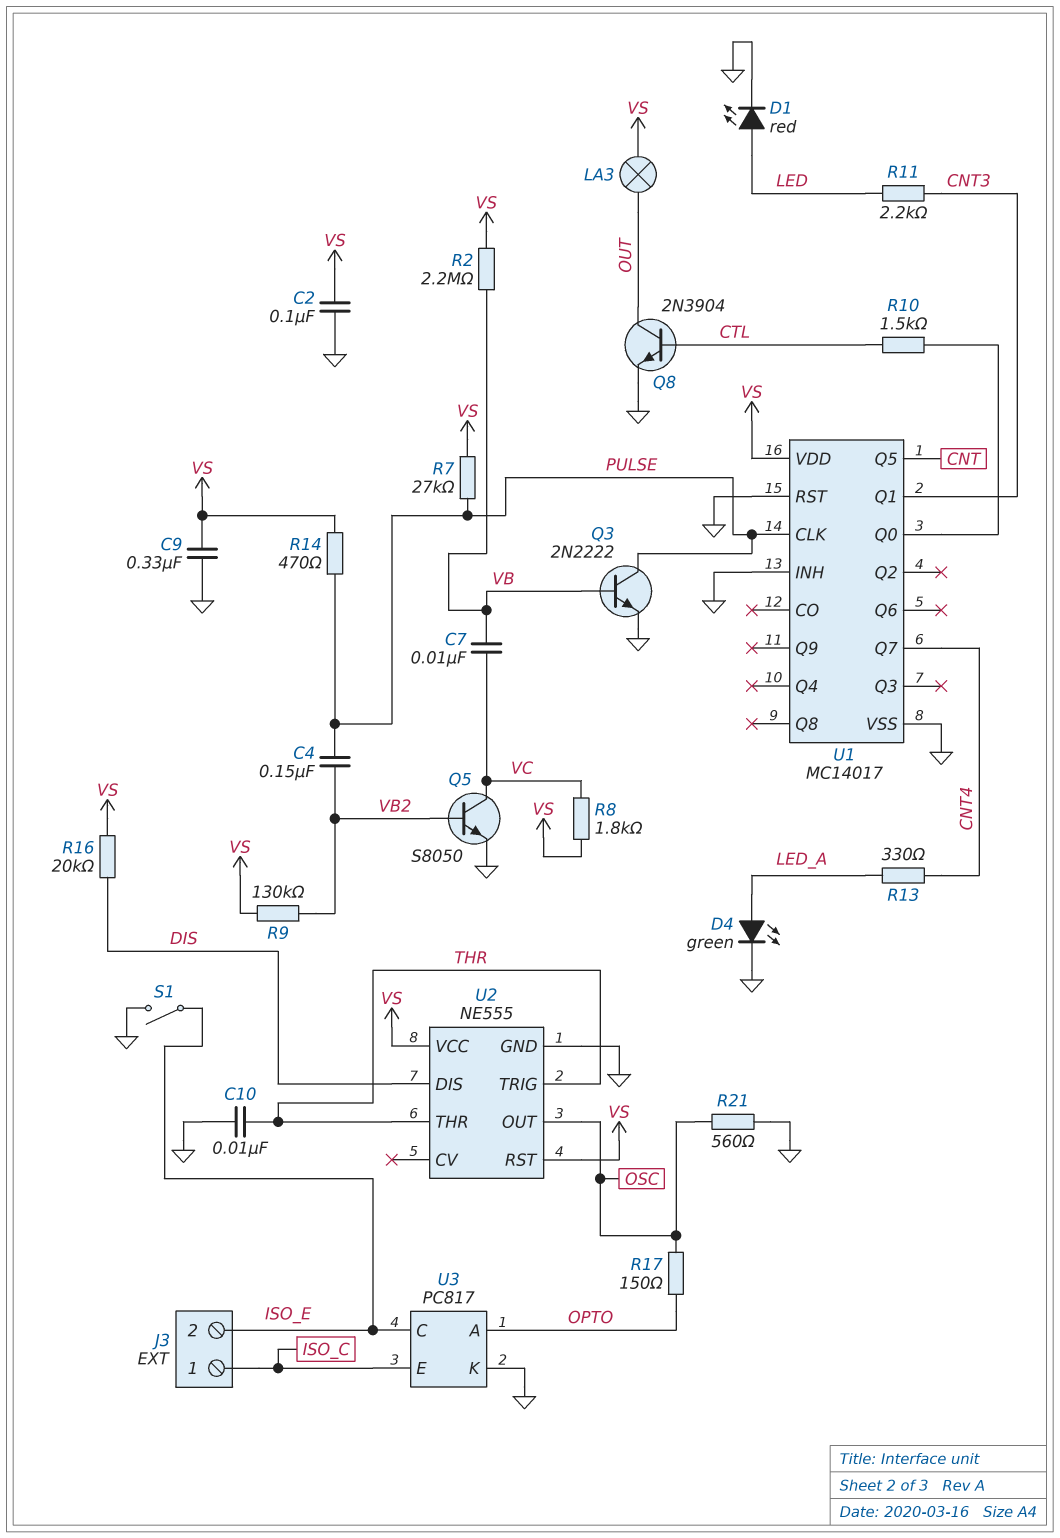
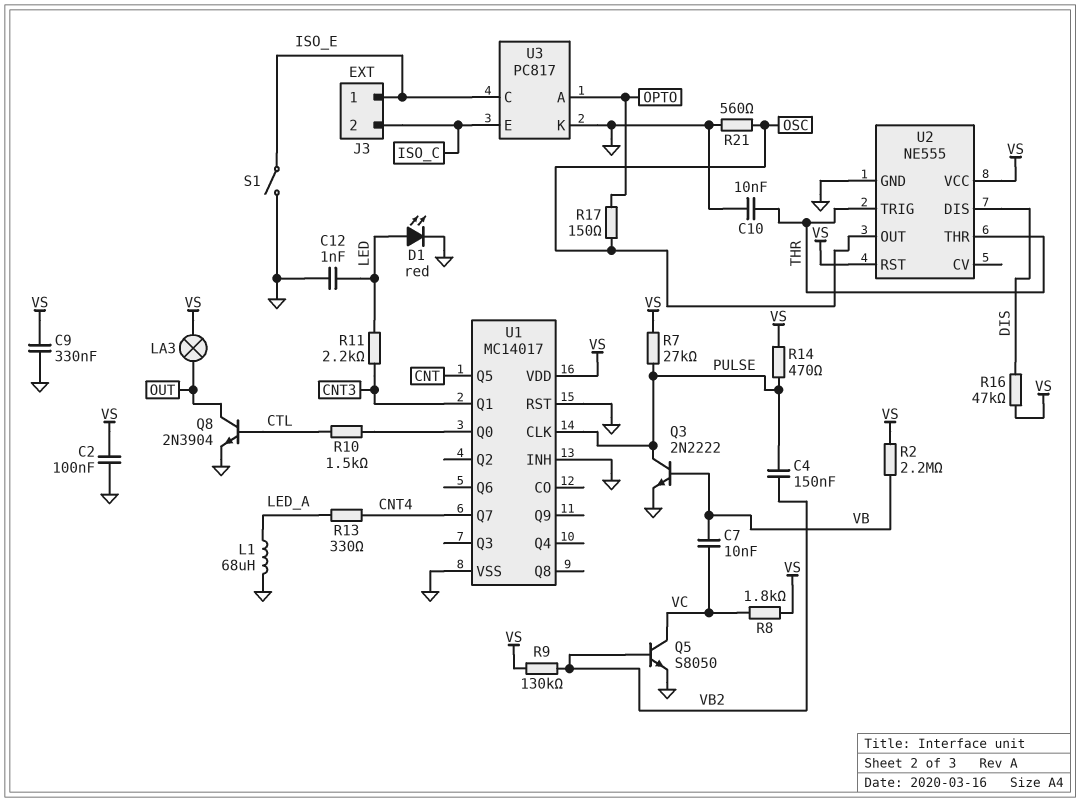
C12: none -> 1nF (GND, LED)
D4: LED green (A LED_A, K GND) -> none
J3 pin 1: ISO_C -> ISO_E
J3 pin 2: ISO_E -> ISO_C
L1: none -> 68uH (GND, LED_A)
R16: 20k (DIS, VS) -> 47k (DIS, VS)

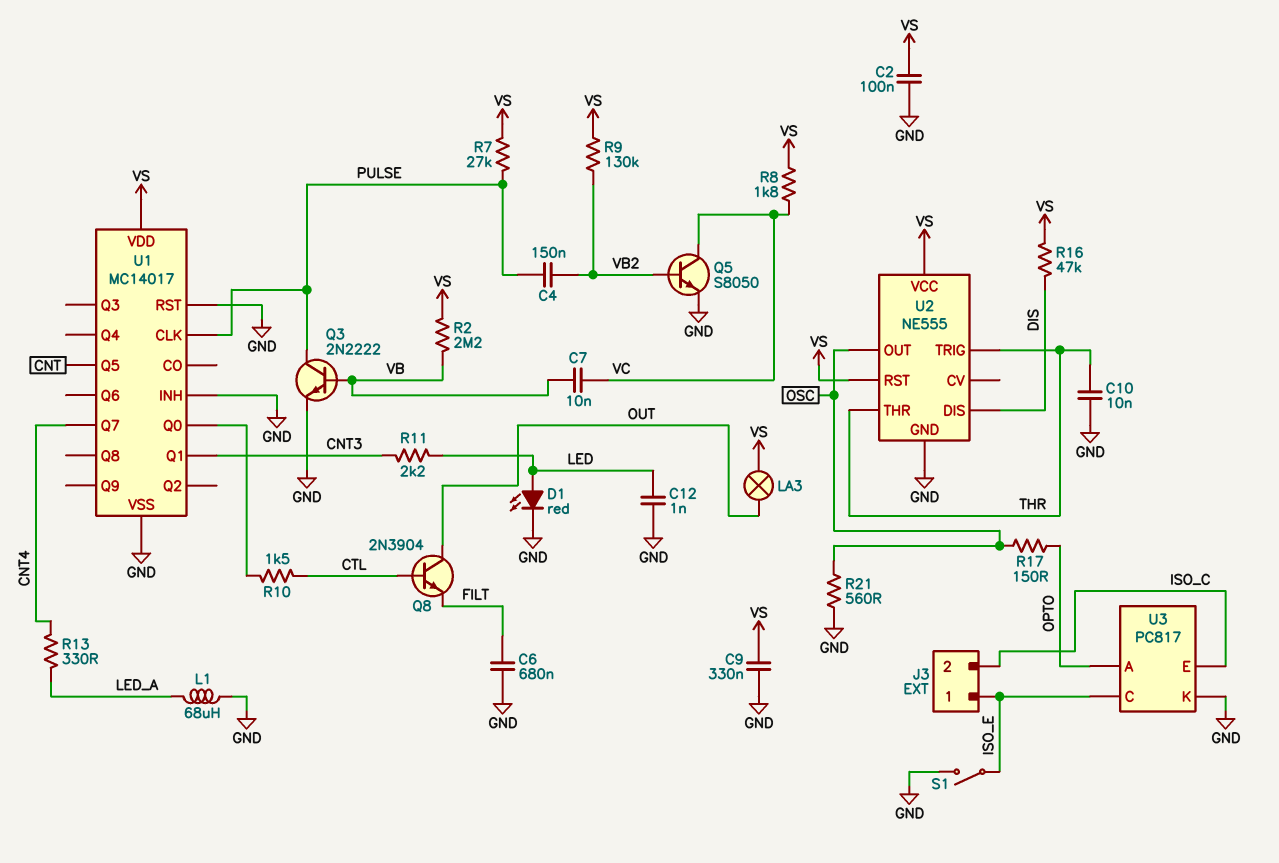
C6: none -> 680nF (FILT, GND)
Q8: NPN 2N3904 (B CTL, C OUT, E GND) -> NPN 2N3904 (B CTL, C OUT, E FILT)
R14: 470 (PULSE, VS) -> none

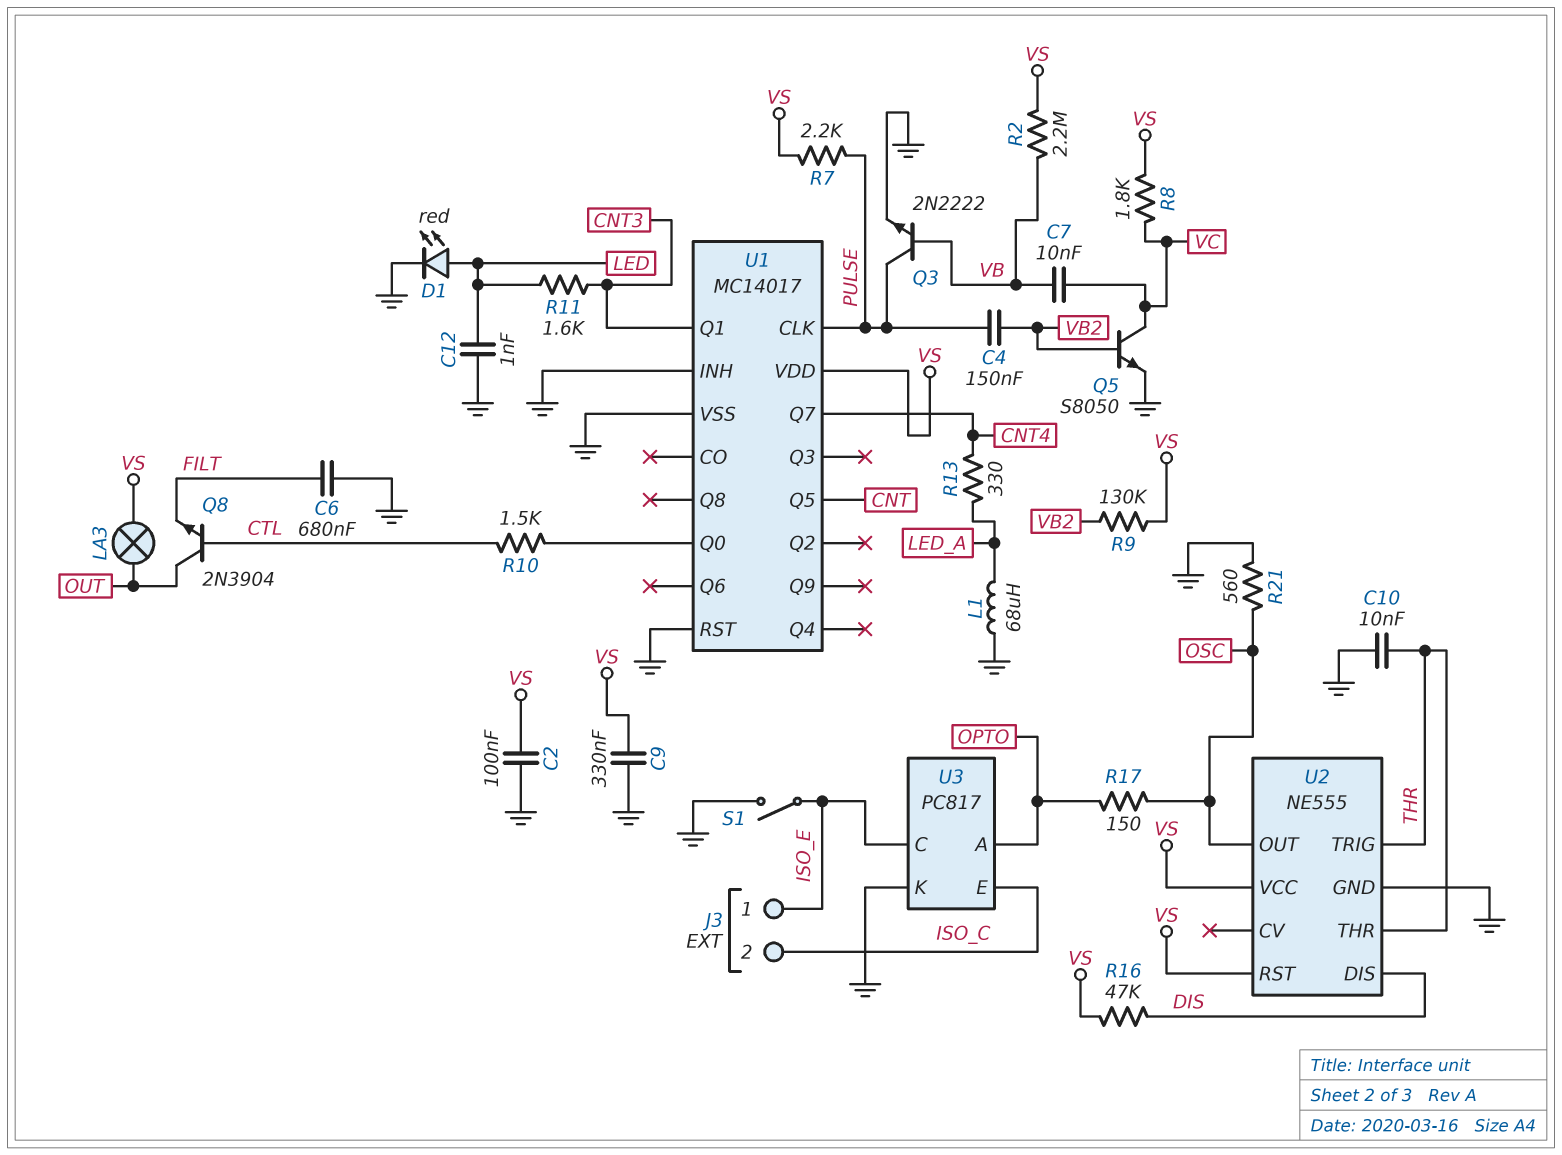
R7: 27k (PULSE, VS) -> 2.2k (PULSE, VS)
R11: 2.2k (CNT3, LED) -> 1.6k (CNT3, LED)

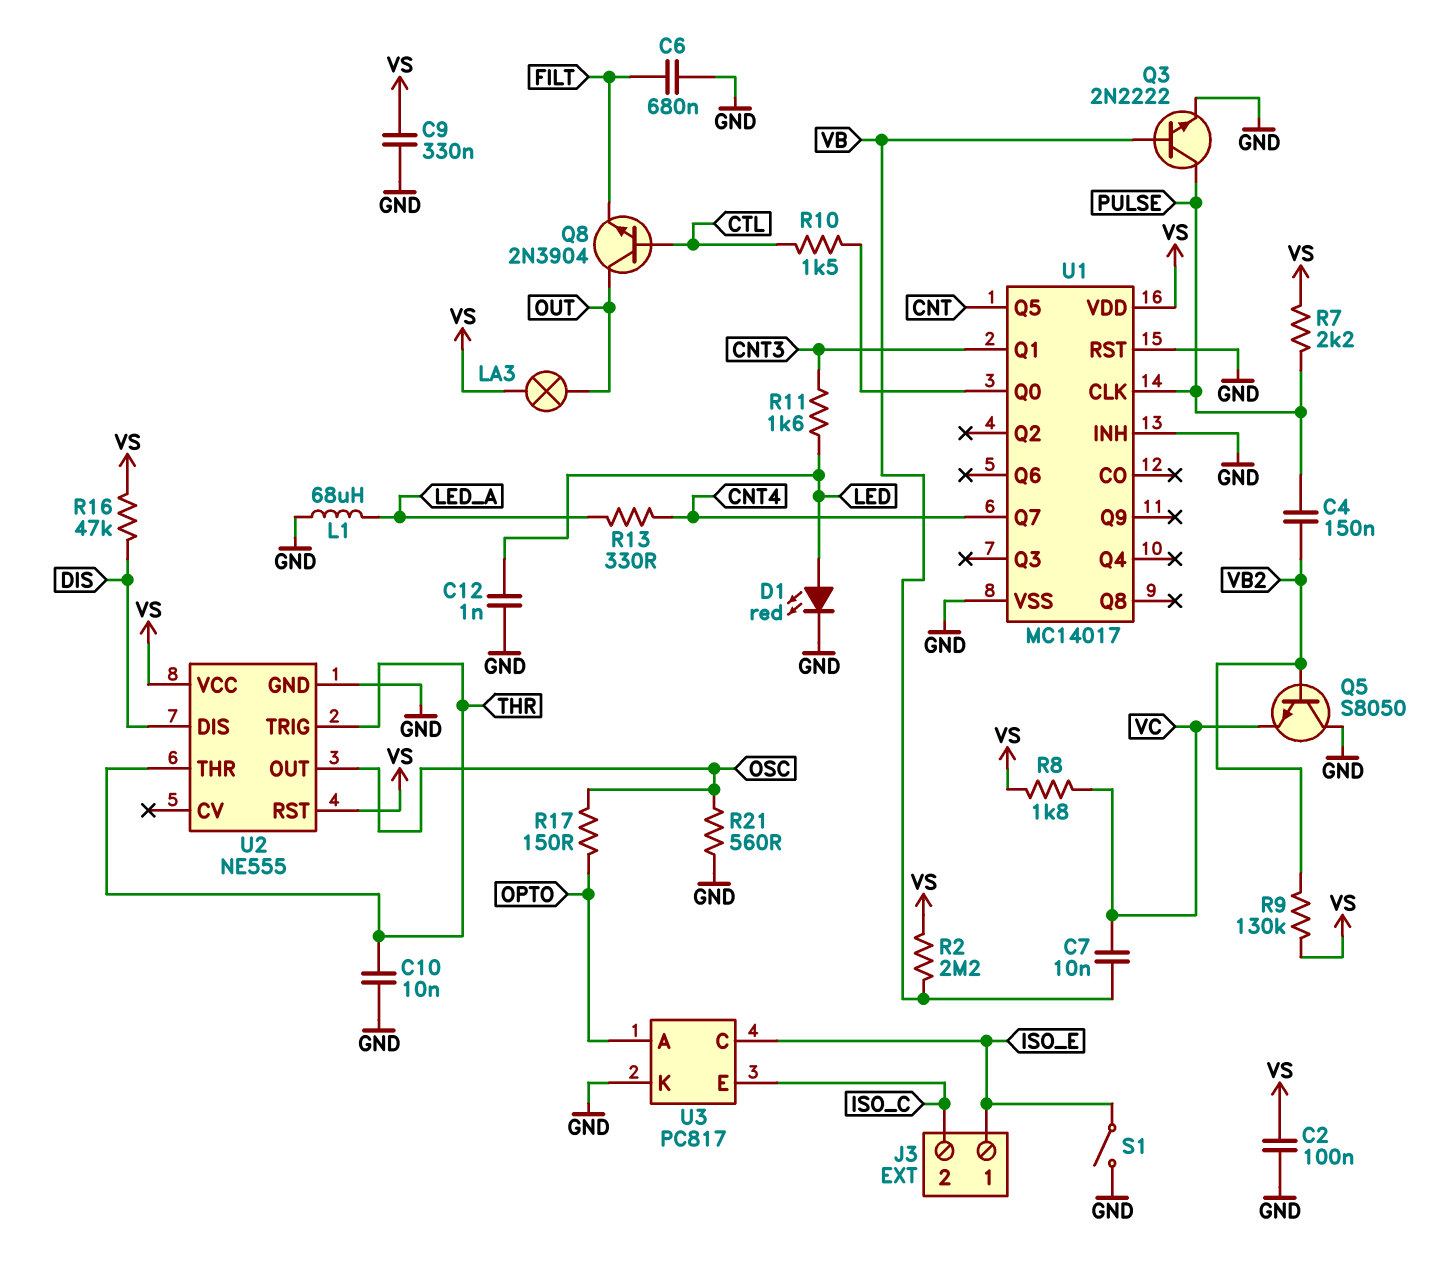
Q5: NPN S8050 (B VB2, C VC, E GND) -> NPN S8050 (B VB2, C GND, E VC)

